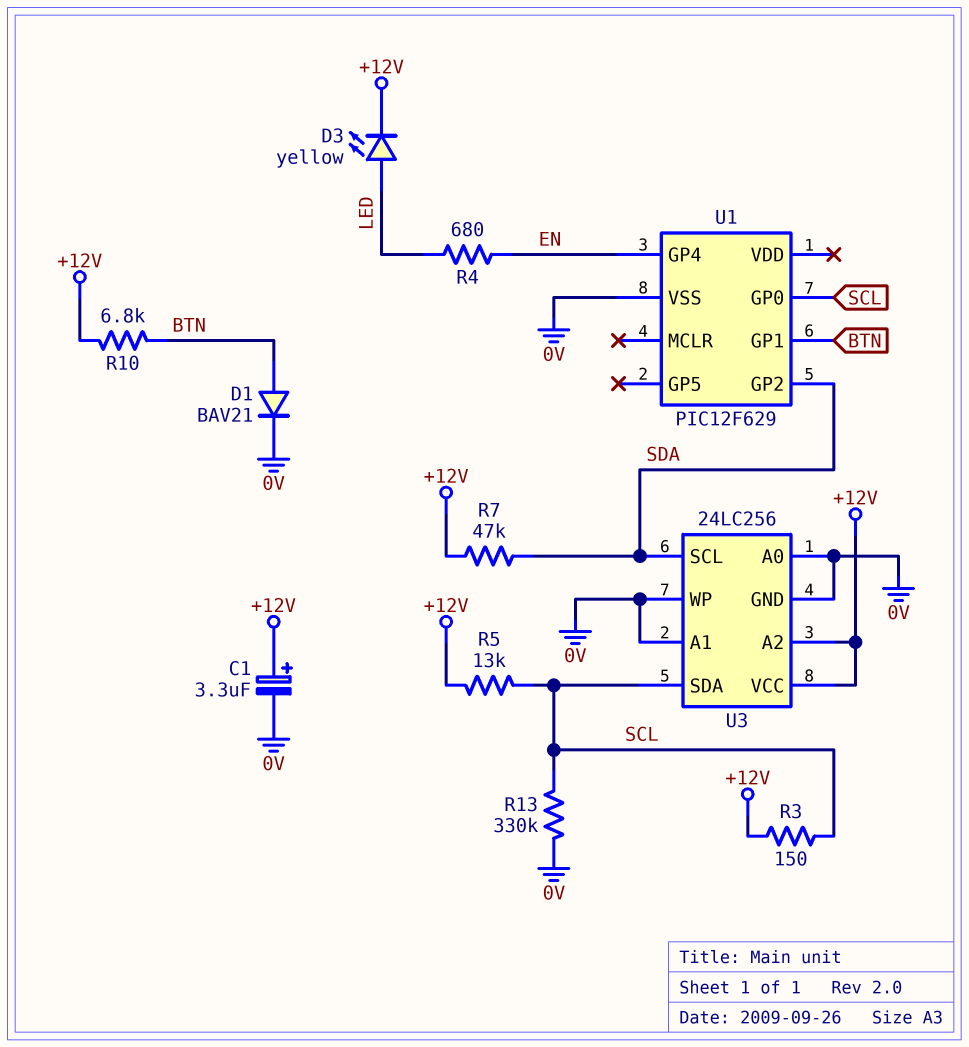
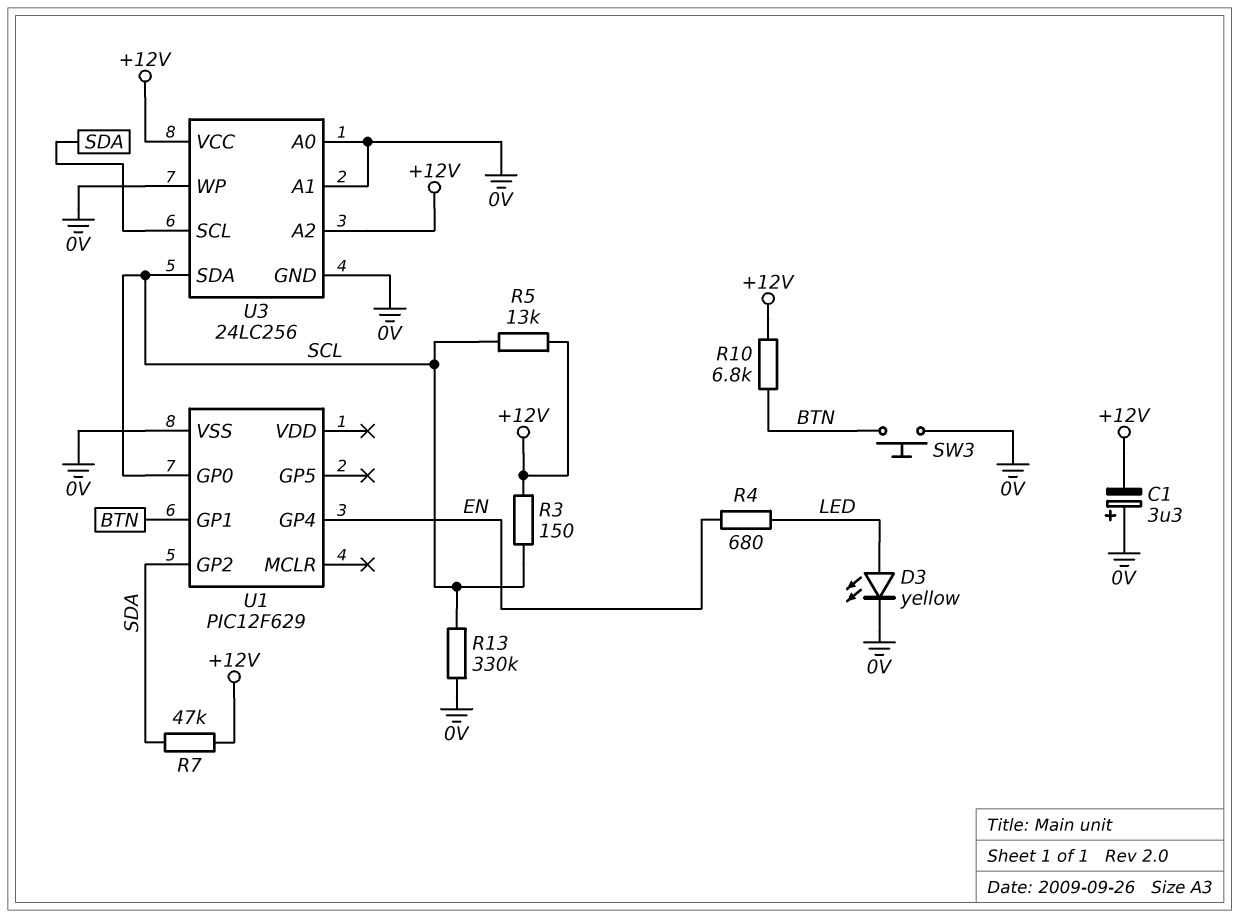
C1: 3.3uF (plus +12V, minus 0V) -> 3.3uF (plus 0V, minus +12V)
D1: diode BAV21 (A BTN, K 0V) -> none
D3: LED yellow (A LED, K +12V) -> LED yellow (A LED, K 0V)
SW3: none -> button (0V, BTN)

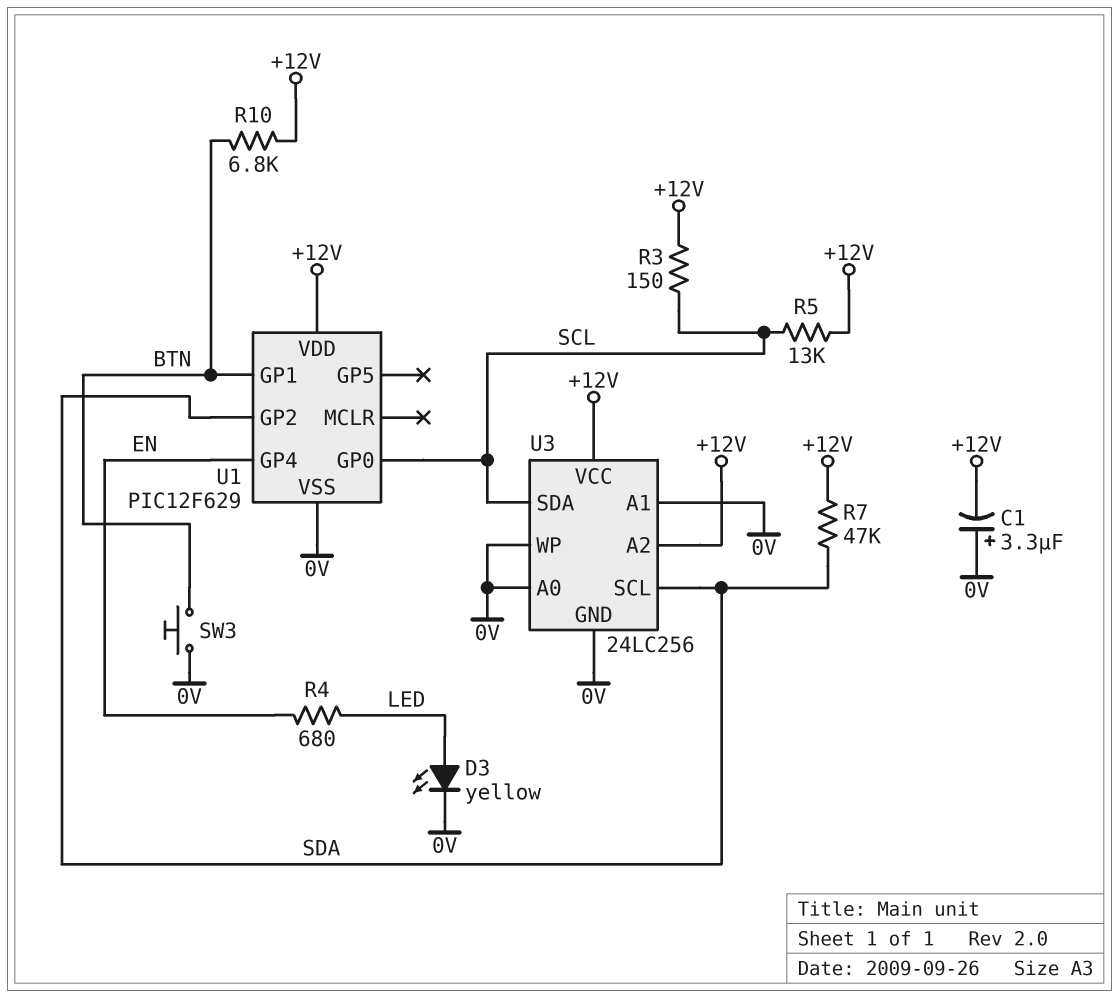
R13: 330k (0V, SCL) -> none
U1 pin VDD: none -> +12V

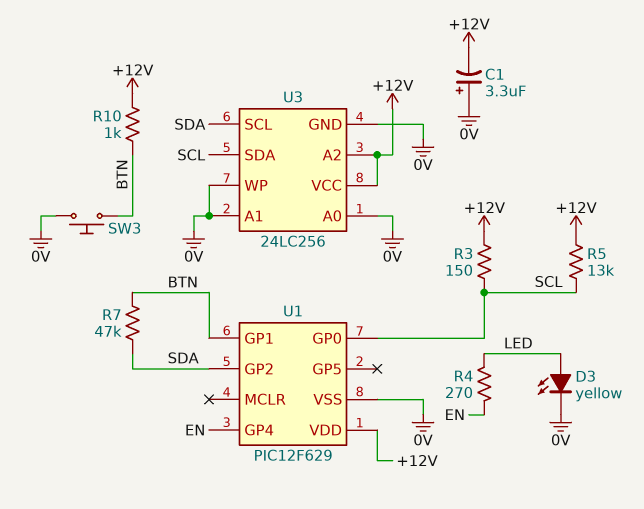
R4: 680 (EN, LED) -> 270 (EN, LED)
R7: 47k (+12V, SDA) -> 47k (BTN, SDA)
R10: 6.8k (+12V, BTN) -> 1k (+12V, BTN)

